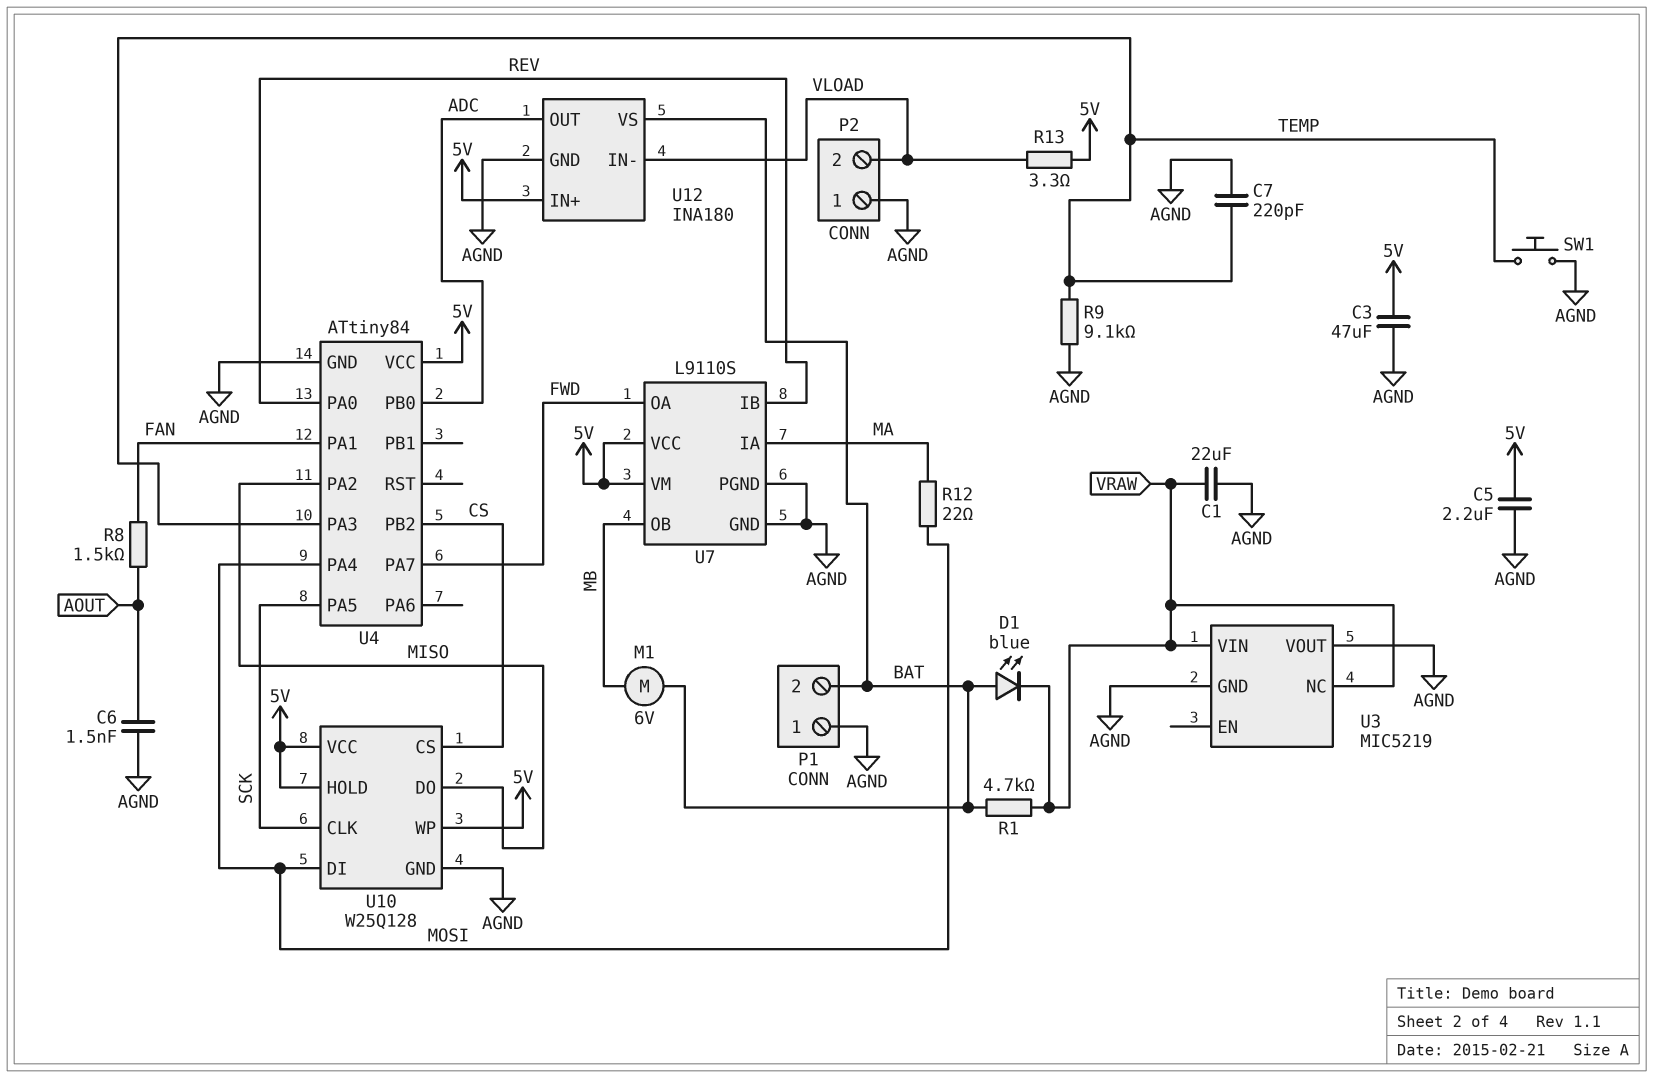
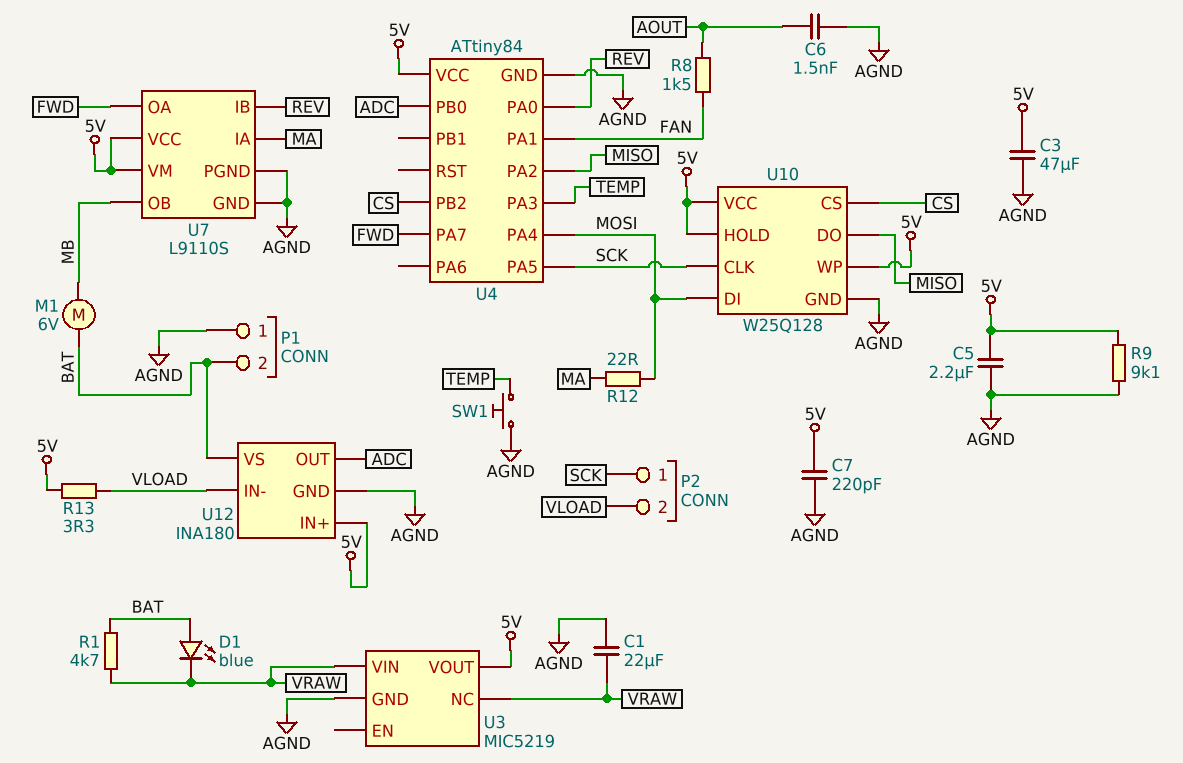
C7: 220pF (AGND, TEMP) -> 220pF (5V, AGND)
P2 pin 1: AGND -> SCK
R9: 9.1k (AGND, TEMP) -> 9.1k (5V, AGND)
U3 pin VOUT: AGND -> 5V

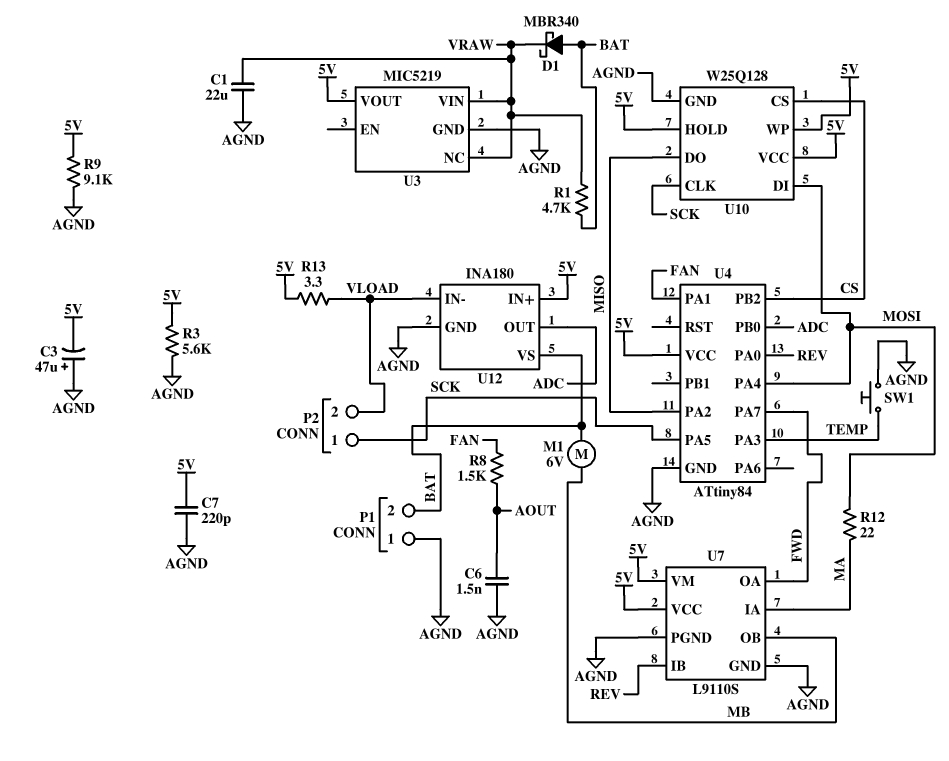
C3: 47uF (5V, AGND) -> 47uF (plus AGND, minus 5V)
C5: 2.2uF (5V, AGND) -> none
D1: LED blue (A BAT, K VRAW) -> schottky MBR340 (A BAT, K VRAW)
R3: none -> 5.6k (5V, AGND)

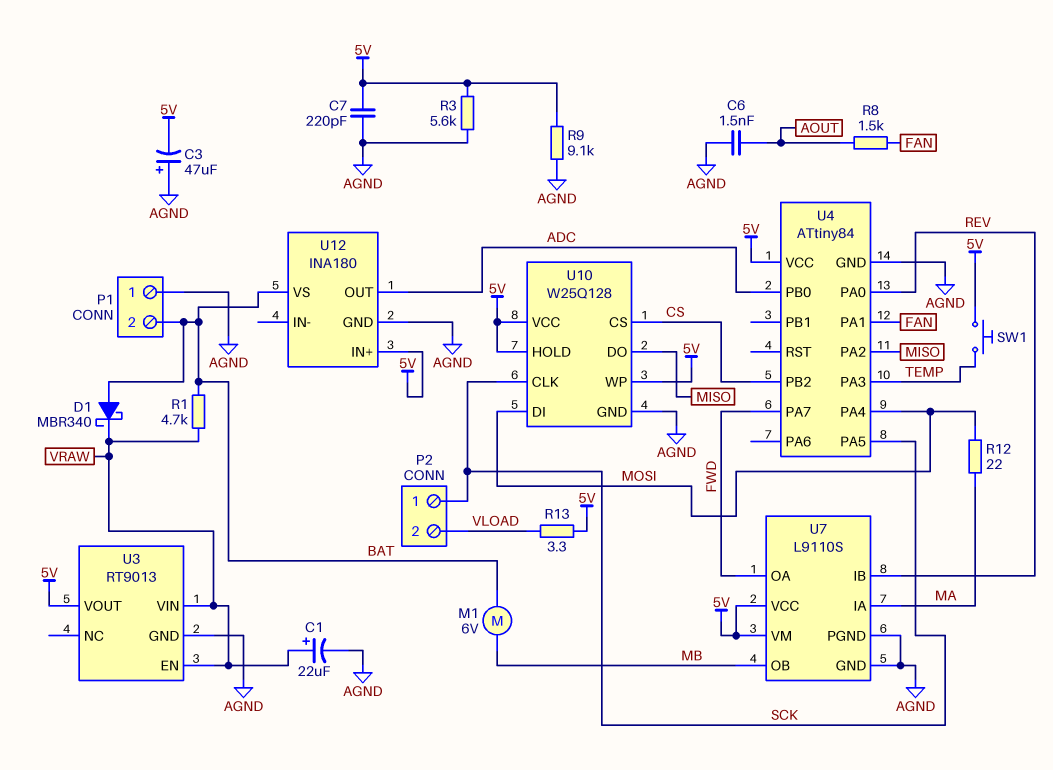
C1: 22uF (AGND, VRAW) -> 22uF (plus VRAW, minus AGND)
SW1: button (AGND, TEMP) -> button (5V, TEMP)
U3: MIC5219 -> RT9013
U3 pin EN: none -> VRAW
U3 pin NC: VRAW -> none
U12 pin IN-: VLOAD -> none

